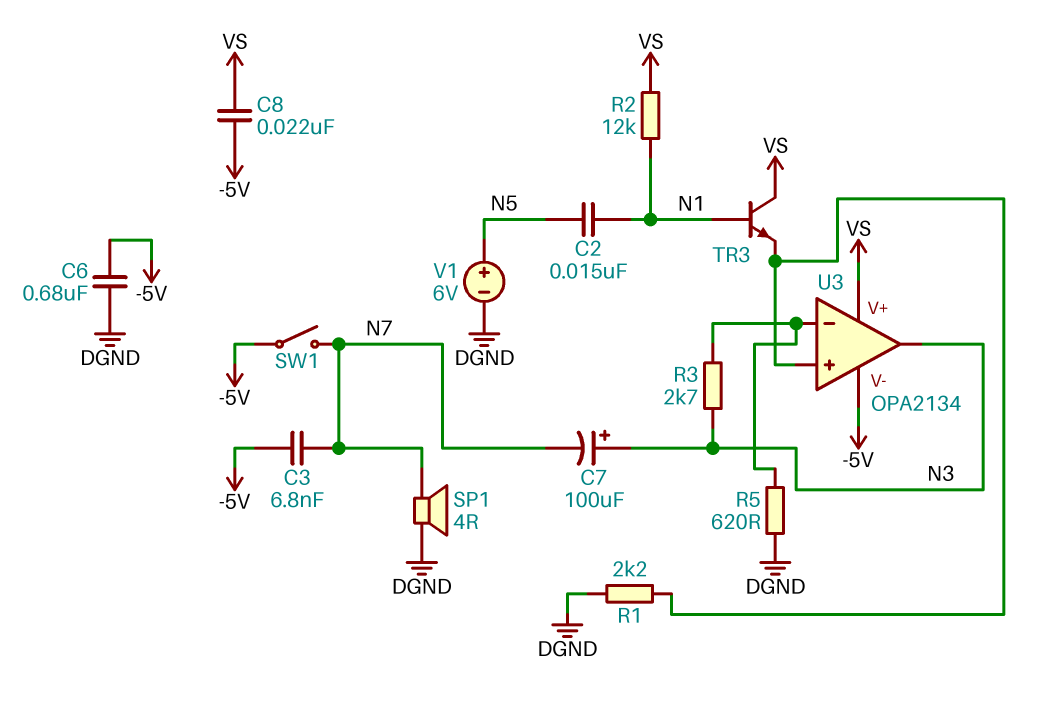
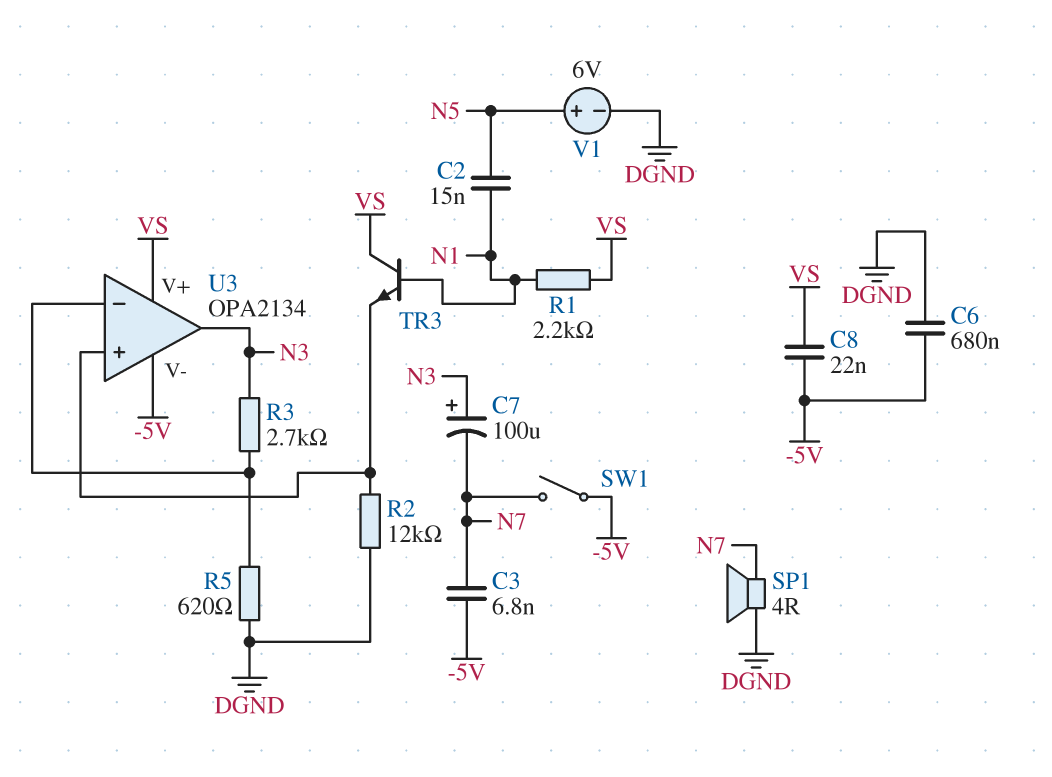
R1: 2.2k (DGND, U3/in+) -> 2.2k (N1, VS)
R2: 12k (N1, VS) -> 12k (DGND, U3/in+)

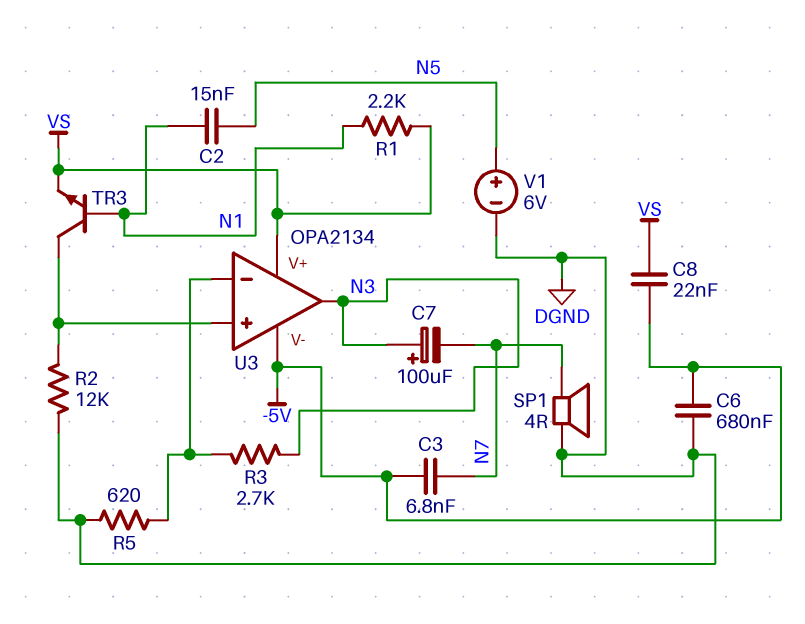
SW1: switch (-5V, N7) -> none
TR3: NPN (B N1, C VS, E U3/in+) -> NPN (B N1, C U3/in+, E VS)

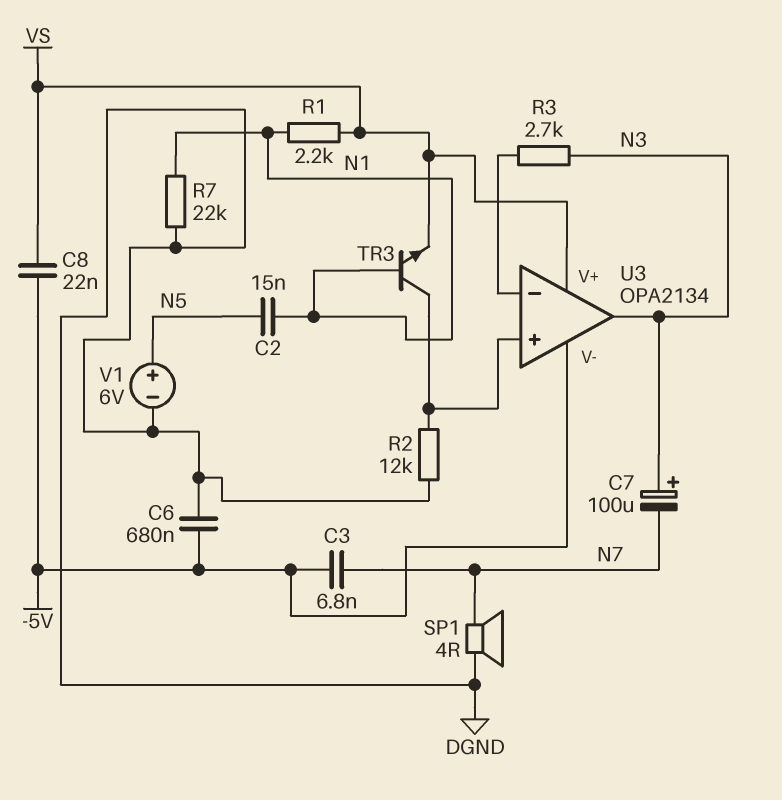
R5: 620 (DGND, U3/in-) -> none
R7: none -> 22k (DGND, N1)

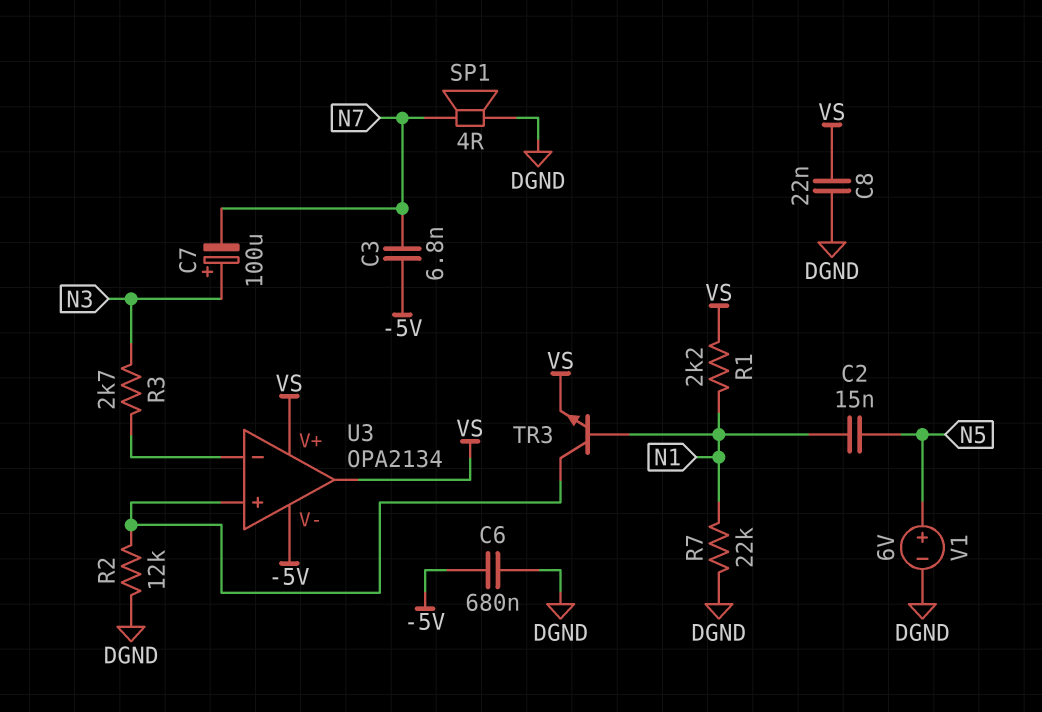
C8: 22nF (-5V, VS) -> 22nF (DGND, VS)
U3 pin out: N3 -> VS

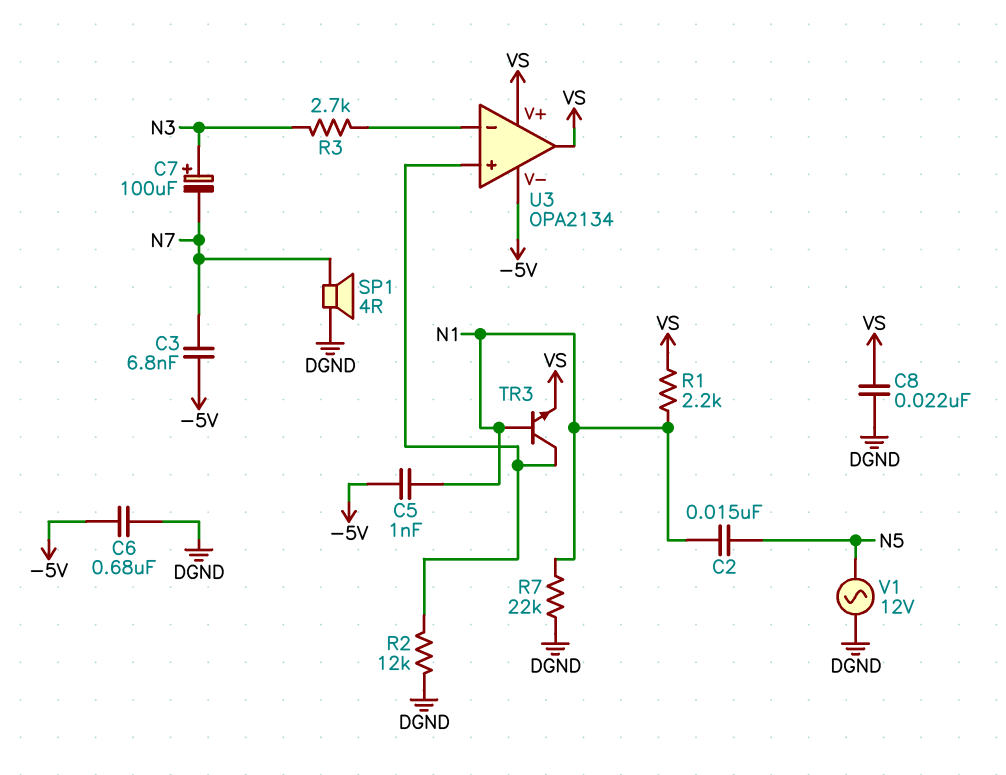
C5: none -> 1nF (-5V, N1)
V1: 6V (plus N5, minus DGND) -> AC 12V (DGND, N5)

